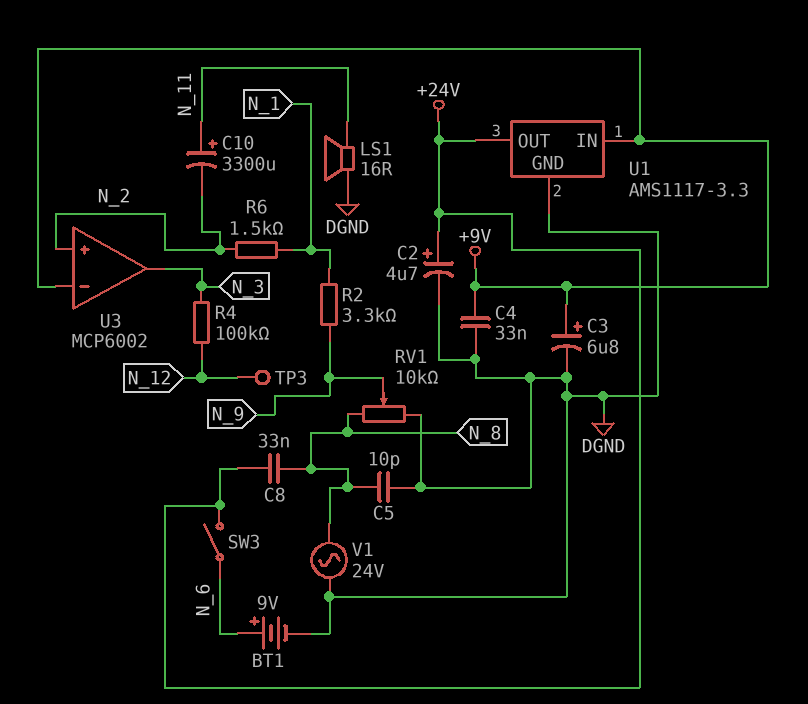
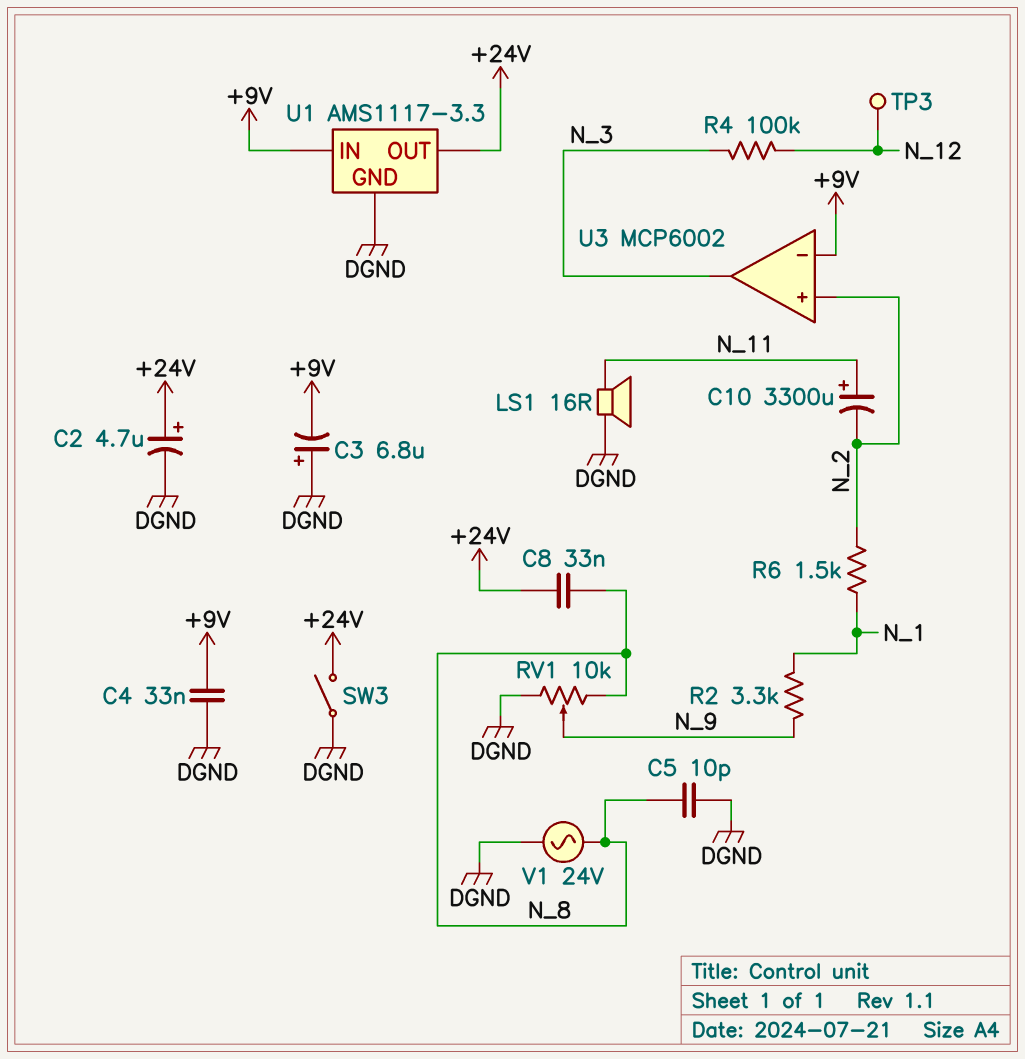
BT1: 9V (plus N_6, minus DGND) -> none
C3: 6.8uF (plus +9V, minus DGND) -> 6.8uF (plus DGND, minus +9V)
SW3: switch (+24V, N_6) -> switch (+24V, DGND)

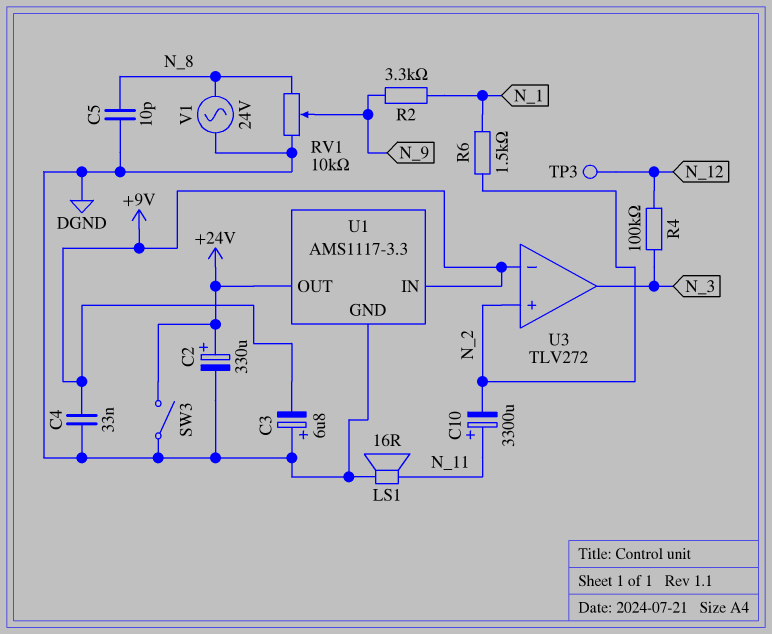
C2: 4.7uF (plus +24V, minus DGND) -> 330uF (plus +24V, minus DGND)
C8: 33nF (+24V, N_8) -> none
U3: MCP6002 -> TLV272

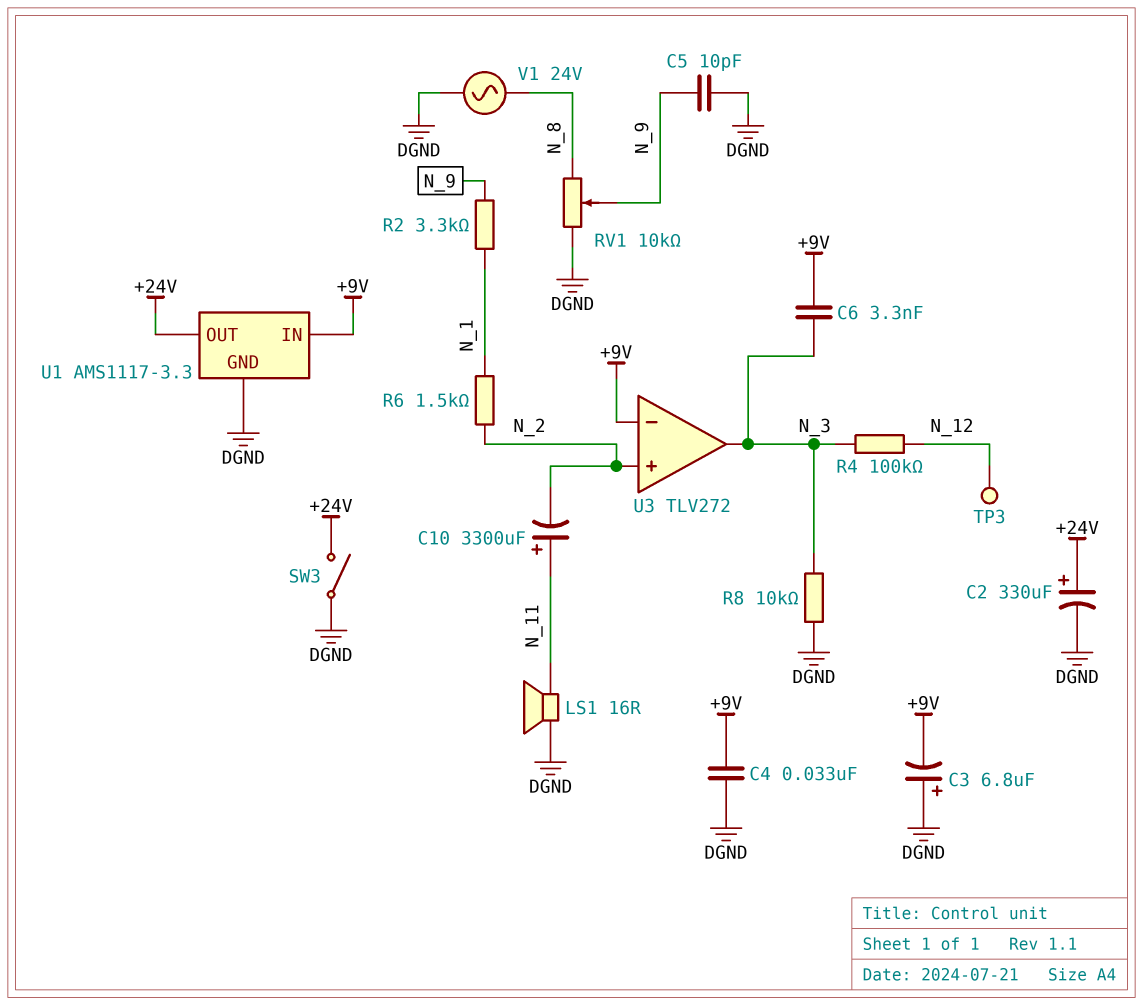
C5: 10pF (DGND, N_8) -> 10pF (DGND, N_9)
C6: none -> 3.3nF (+9V, N_3)
R8: none -> 10k (DGND, N_3)

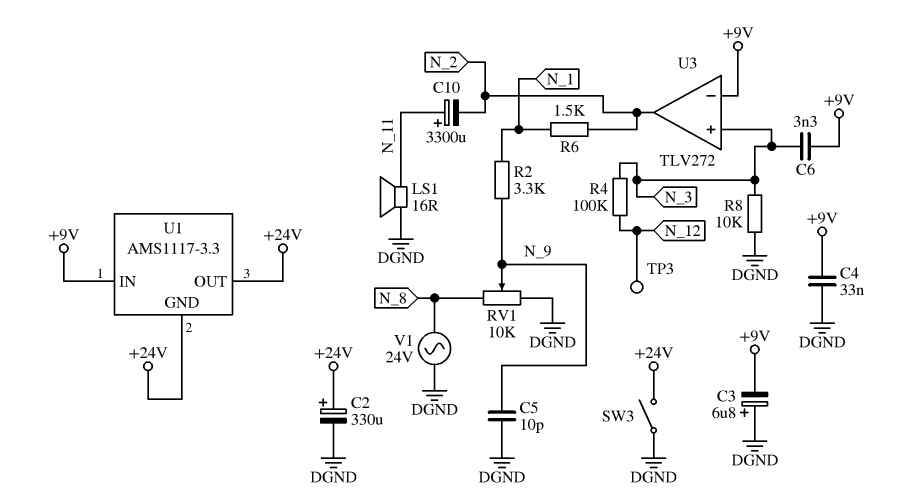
U1 pin GND: DGND -> +24V
U3 pin in+: N_2 -> N_3
U3 pin out: N_3 -> N_2

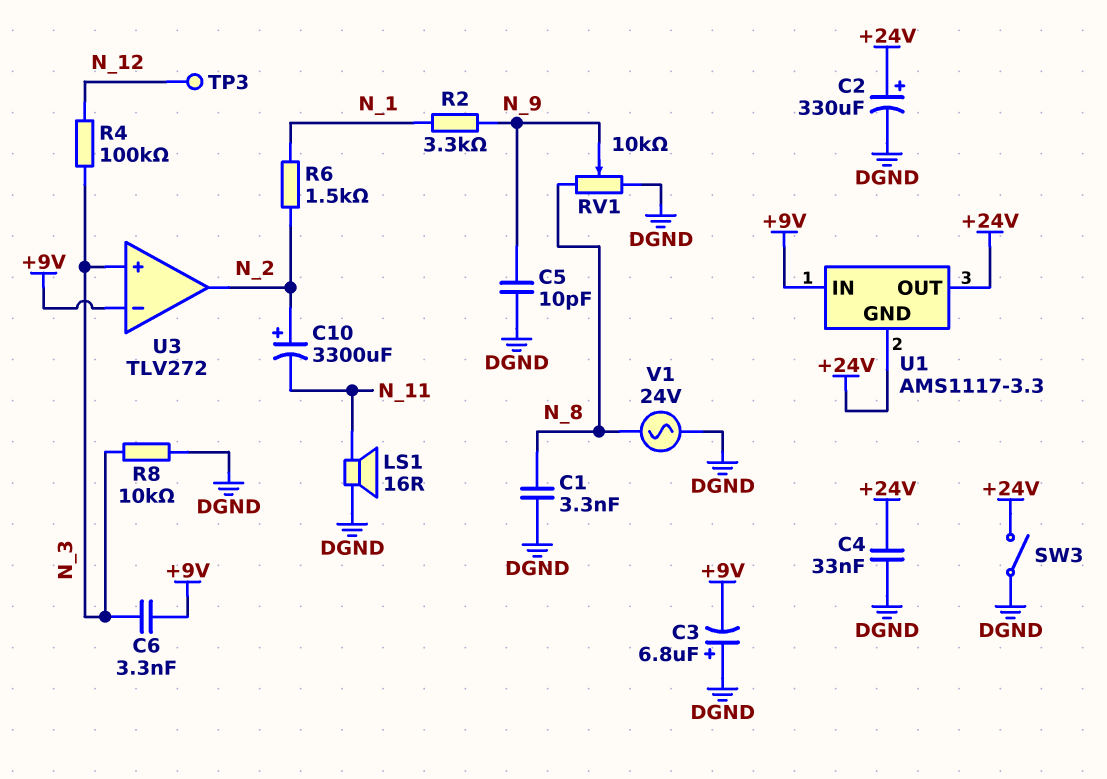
C1: none -> 3.3nF (DGND, N_8)
C4: 33nF (+9V, DGND) -> 33nF (+24V, DGND)
C10: 3300uF (plus N_11, minus N_2) -> 3300uF (plus N_2, minus N_11)

